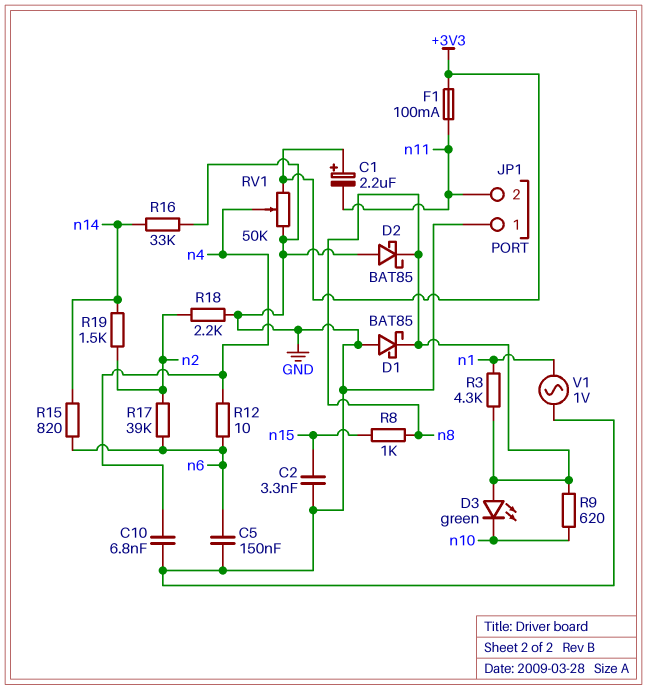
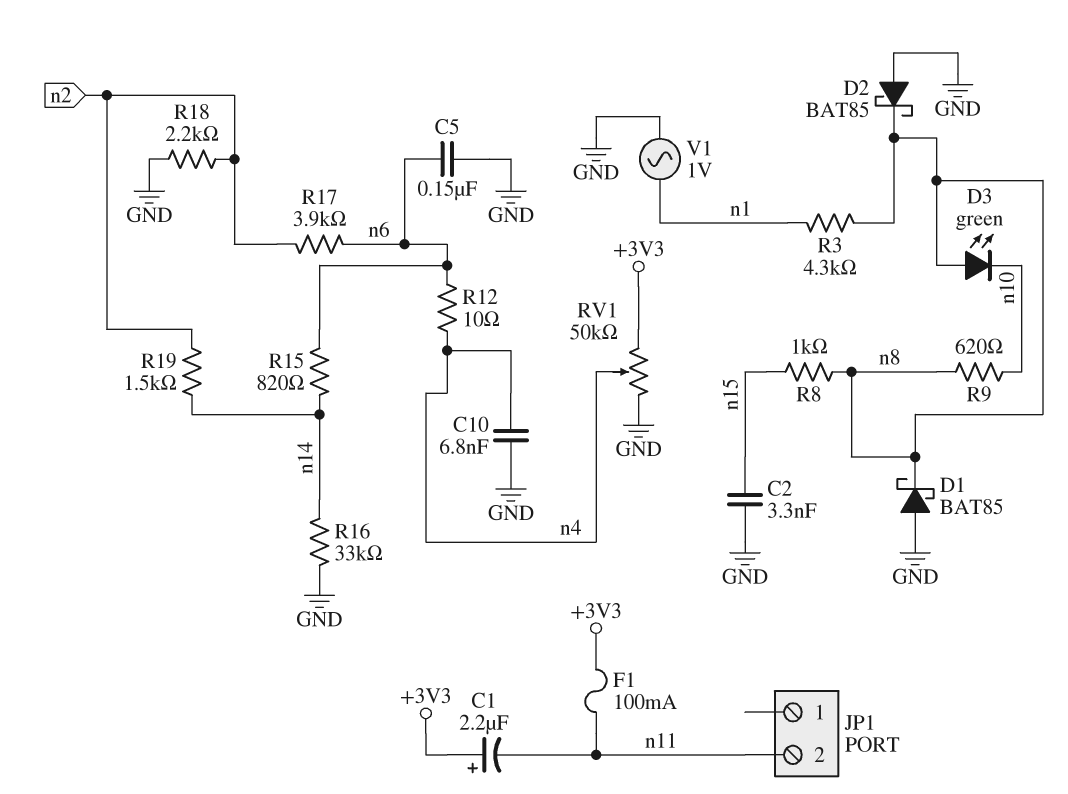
JP1 pin 1: GND -> none
R17: 39k (n2, n6) -> 3.9k (n2, n6)

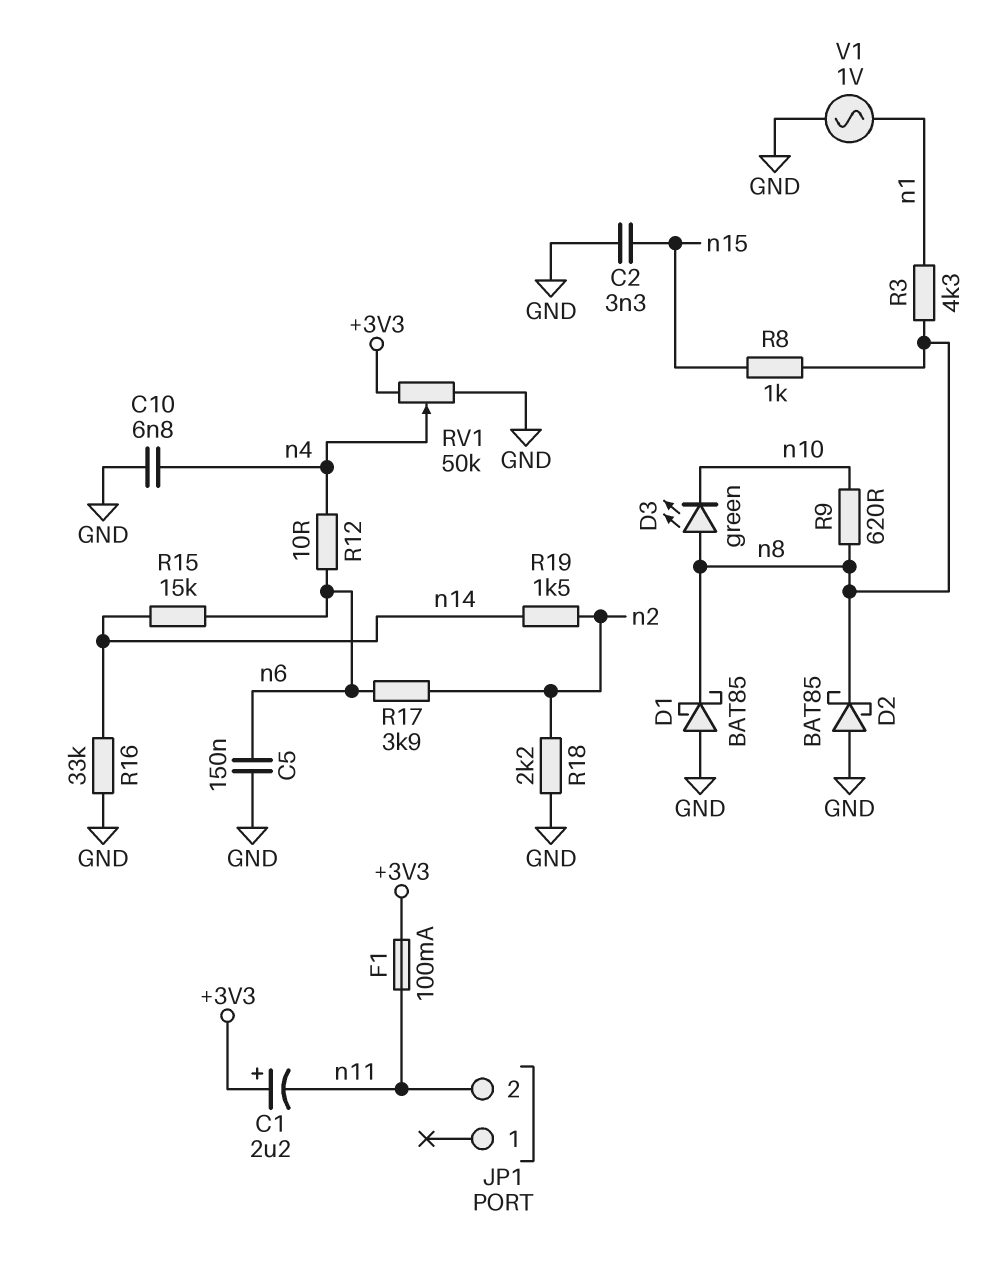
R15: 820 (n6, n14) -> 15k (n6, n14)

